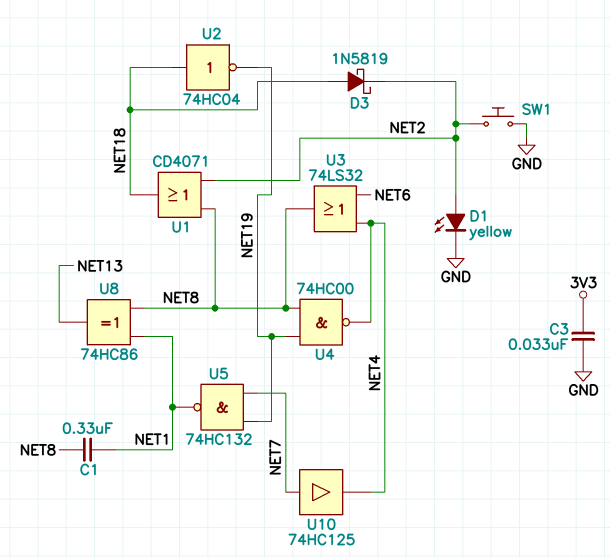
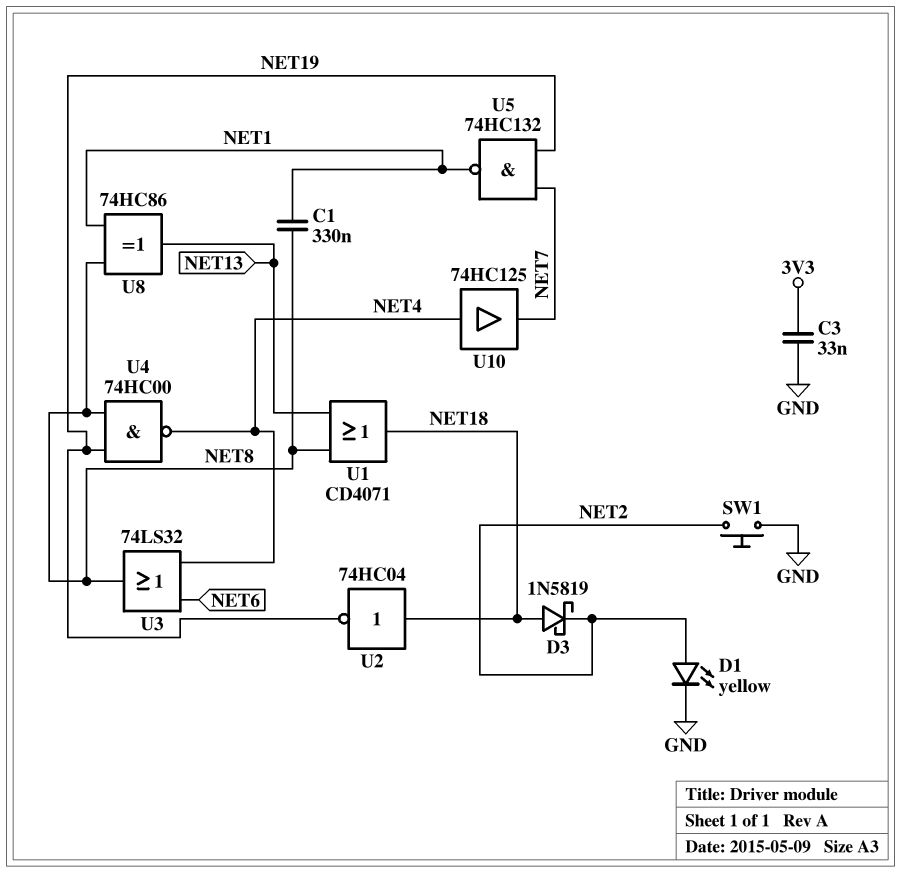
U1: OR CD4071 (in NET2, in NET8, out NET18) -> OR CD4071 (in NET8, in NET13, out NET18)
U10: buffer 74HC125 (in NET7, out NET4) -> buffer 74HC125 (in NET4, out NET7)

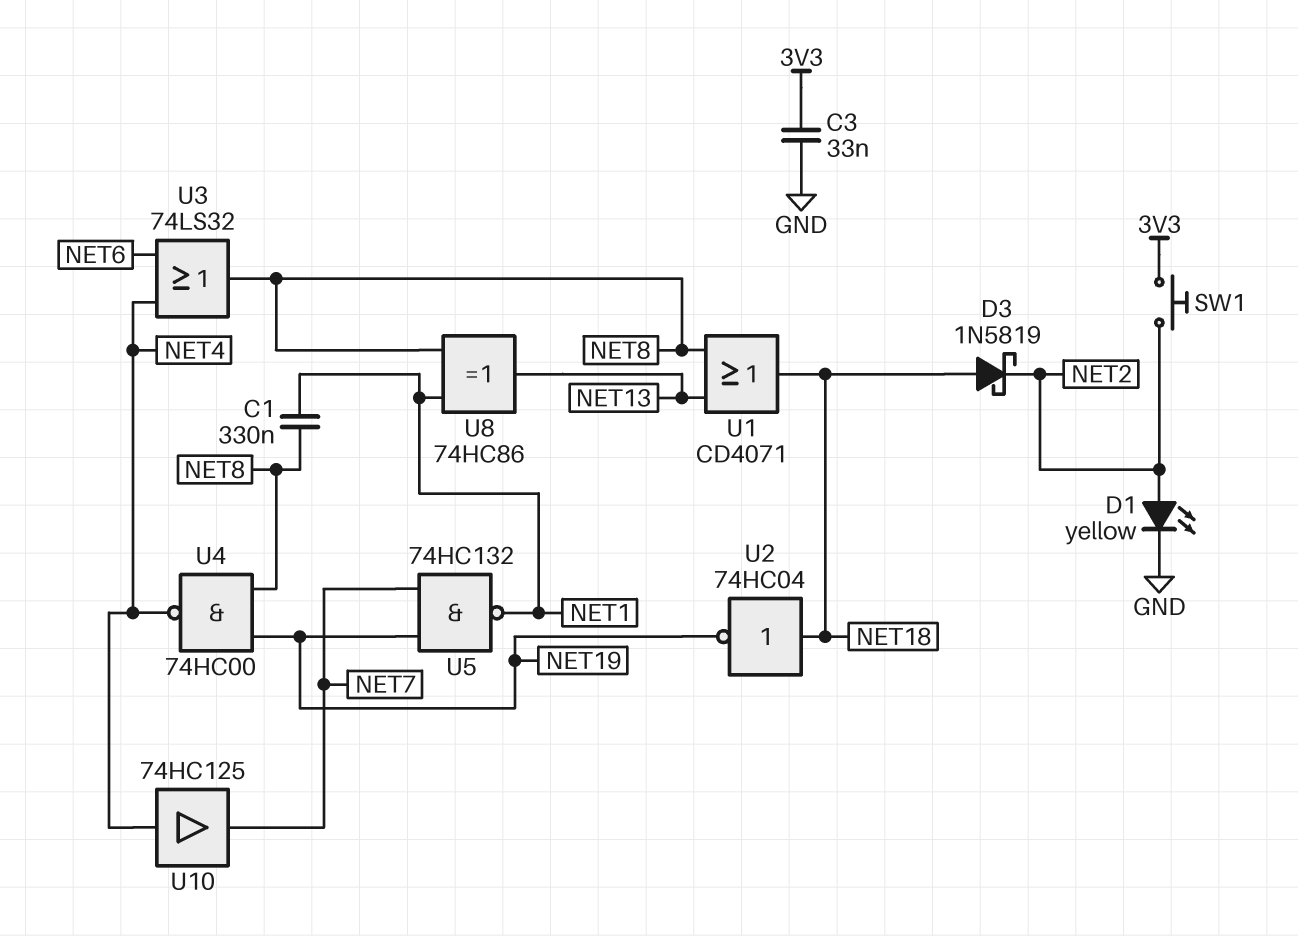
SW1: button (GND, NET2) -> button (3V3, NET2)

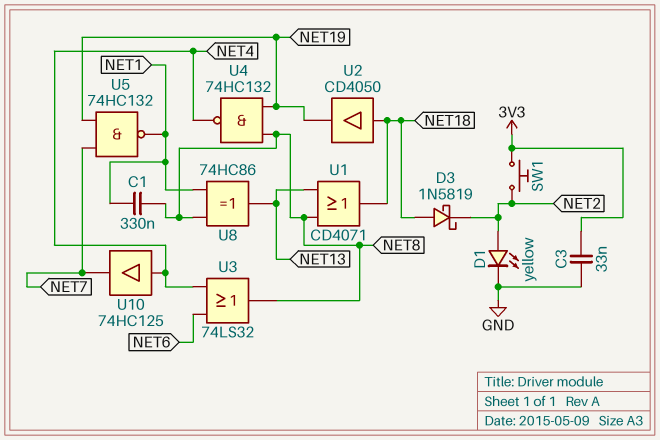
U2: NOT 74HC04 (in NET18, out NET19) -> buffer CD4050 (in NET18, out NET19)
U4: NAND 74HC00 (in NET8, in NET19, out NET4) -> NAND 74HC132 (in NET8, in NET19, out NET4)

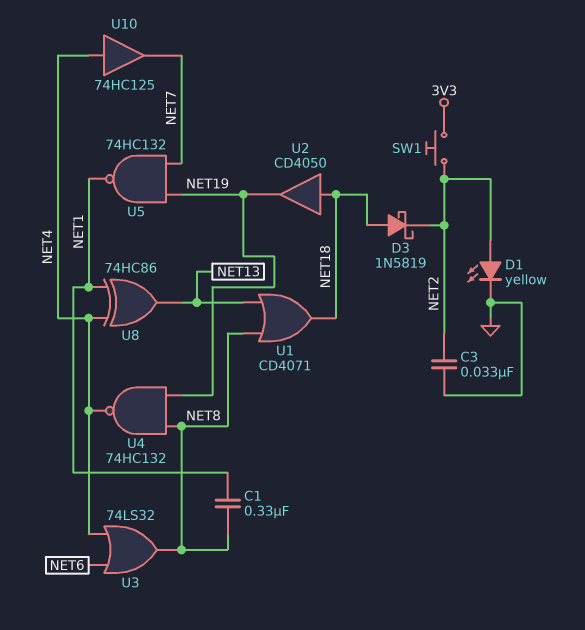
C3: 33nF (3V3, GND) -> 33nF (GND, NET2)
U8: XOR 74HC86 (in NET1, in NET8, out NET13) -> XOR 74HC86 (in NET1, in NET4, out NET13)

